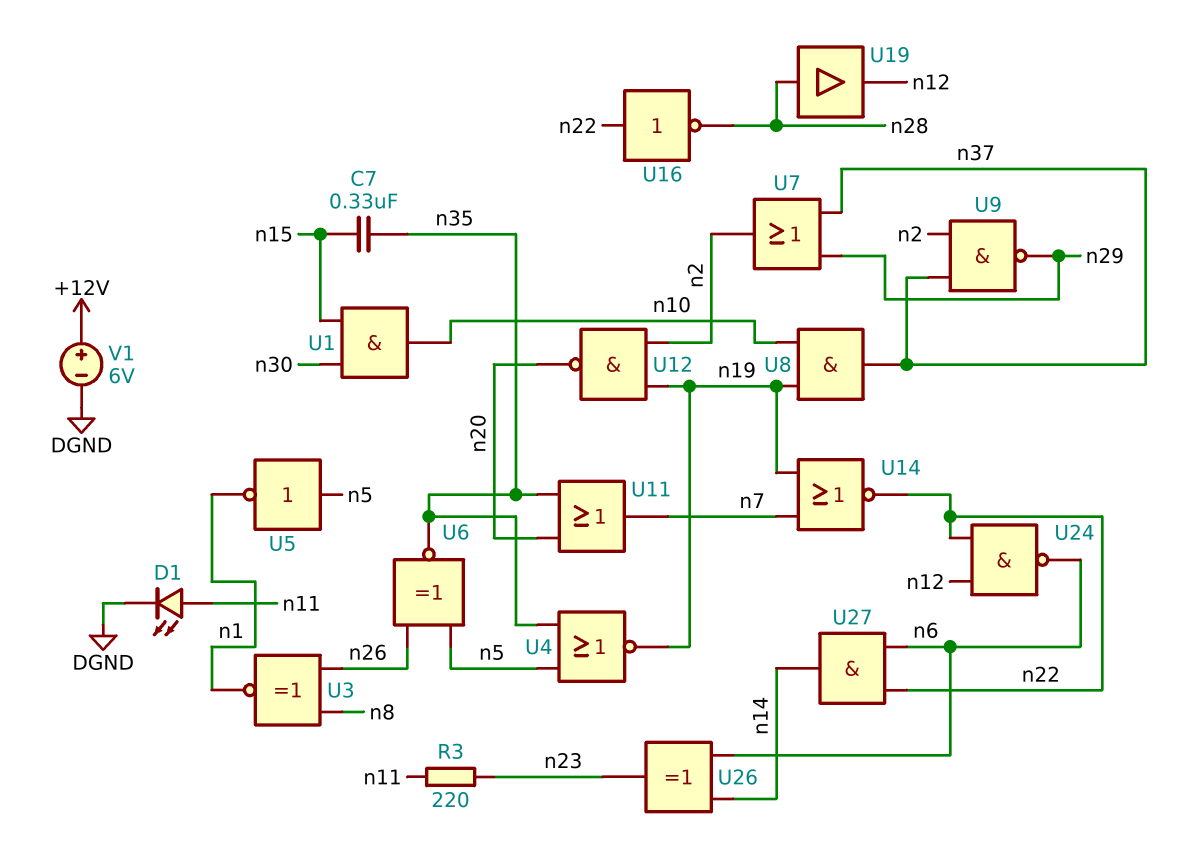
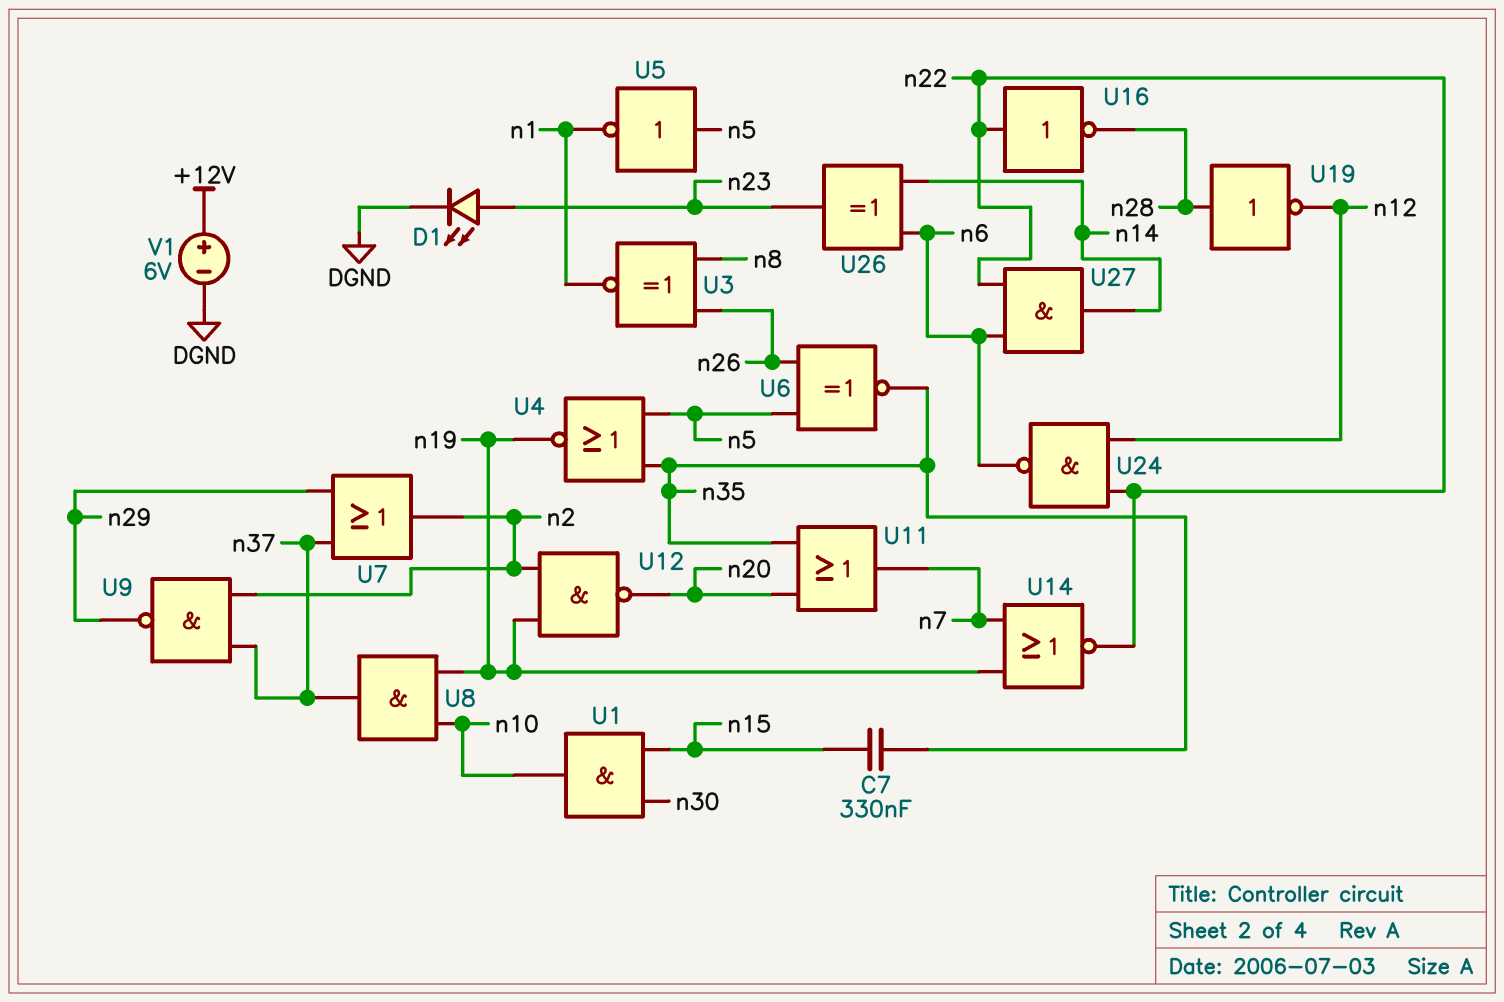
D1: LED (A n11, K DGND) -> LED (A n23, K DGND)
R3: 220 (n11, n23) -> none
U19: buffer (in n28, out n12) -> NOT (in n28, out n12)

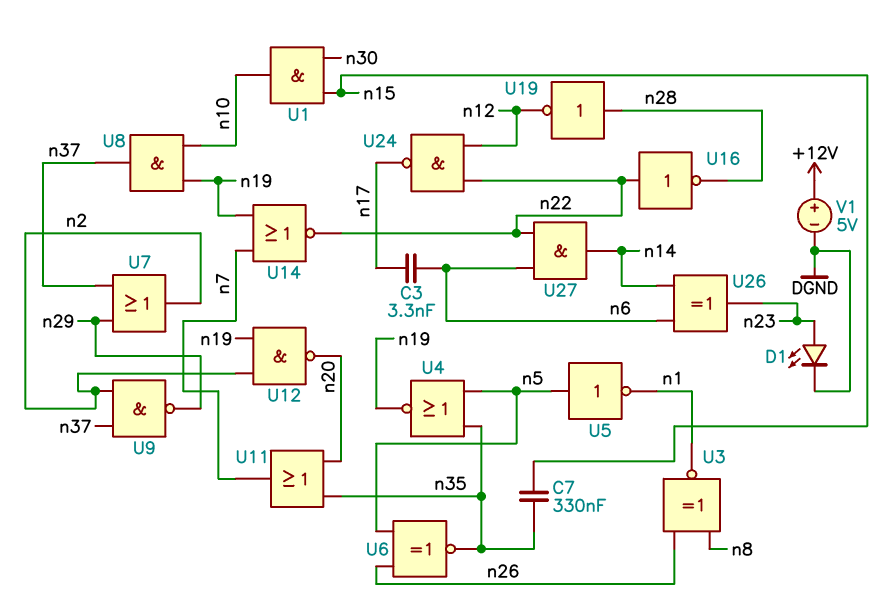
C3: none -> 3.3nF (n6, n17)
U24: NAND (in n12, in n22, out n6) -> NAND (in n12, in n22, out n17)
V1: 6V (plus +12V, minus DGND) -> 5V (plus +12V, minus DGND)

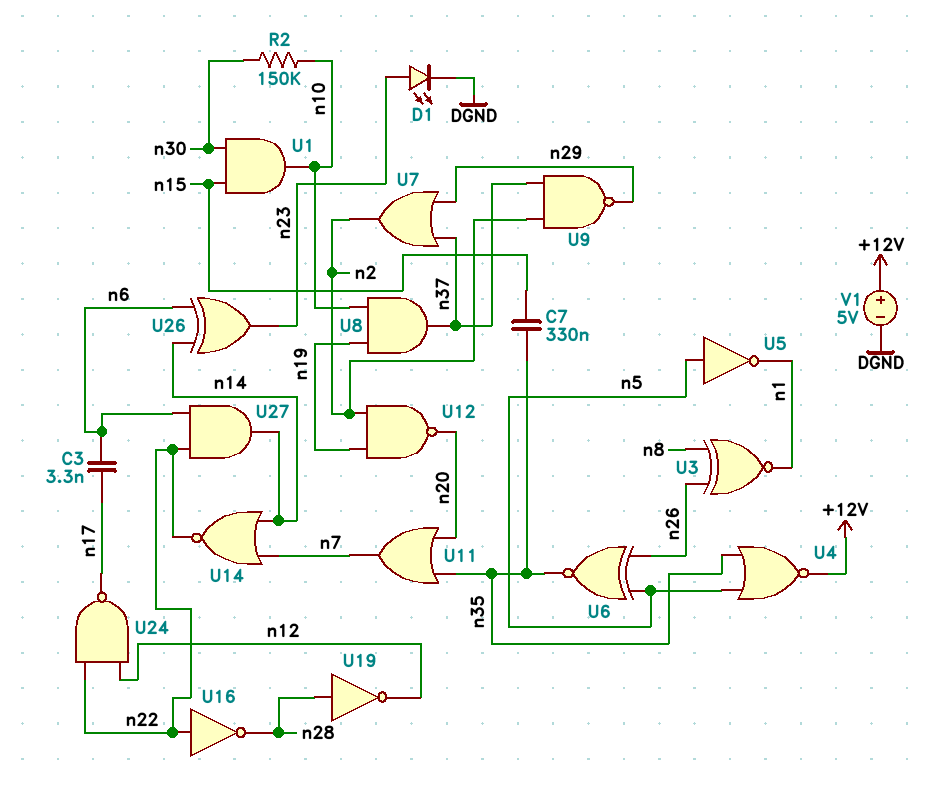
R2: none -> 150k (n10, n30)
U4: NOR (in n5, in n35, out n19) -> NOR (in n5, in n35, out +12V)
U14: NOR (in n7, in n19, out n22) -> NOR (in n7, in n14, out n22)

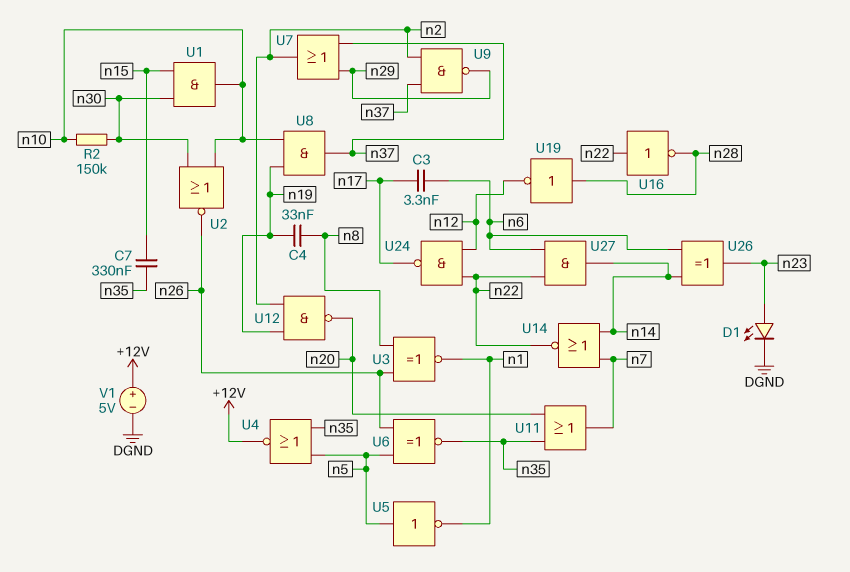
C4: none -> 33nF (n8, n19)
U2: none -> NOR (in n10, in n30, out n26)

